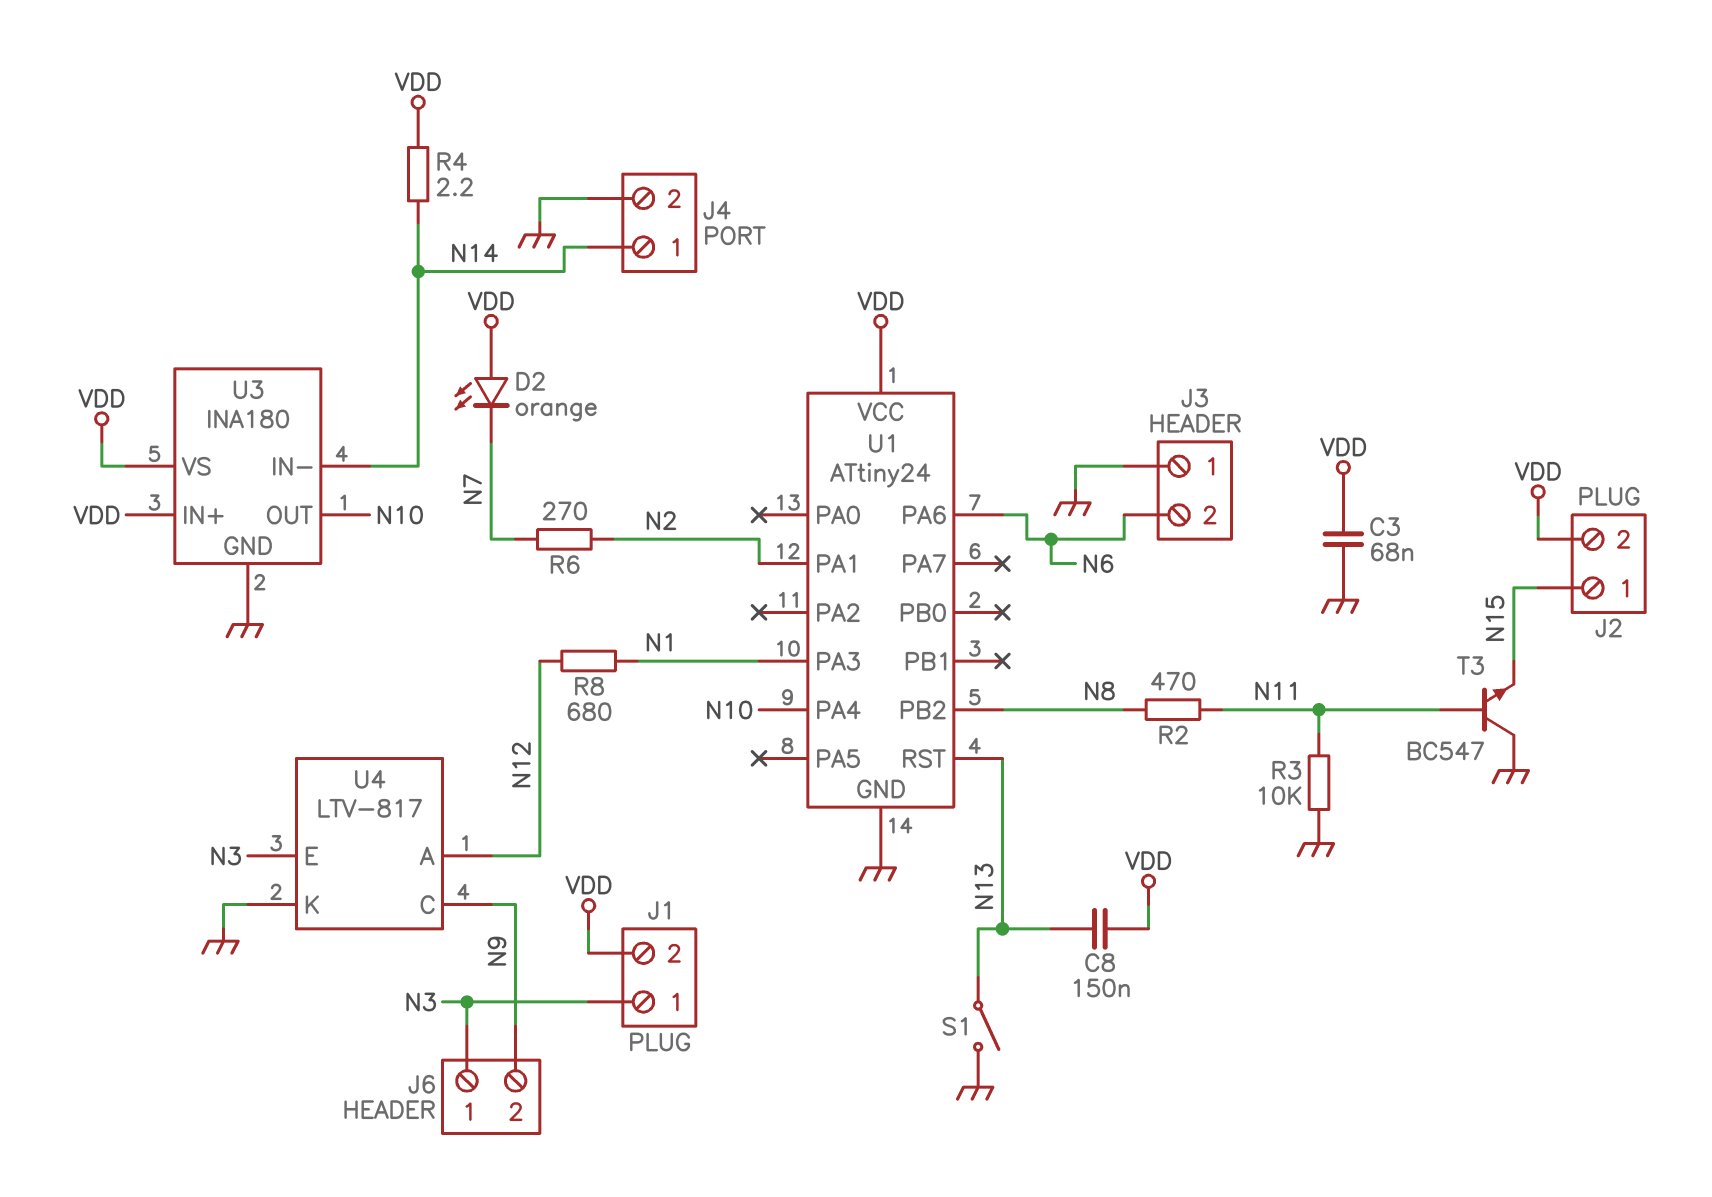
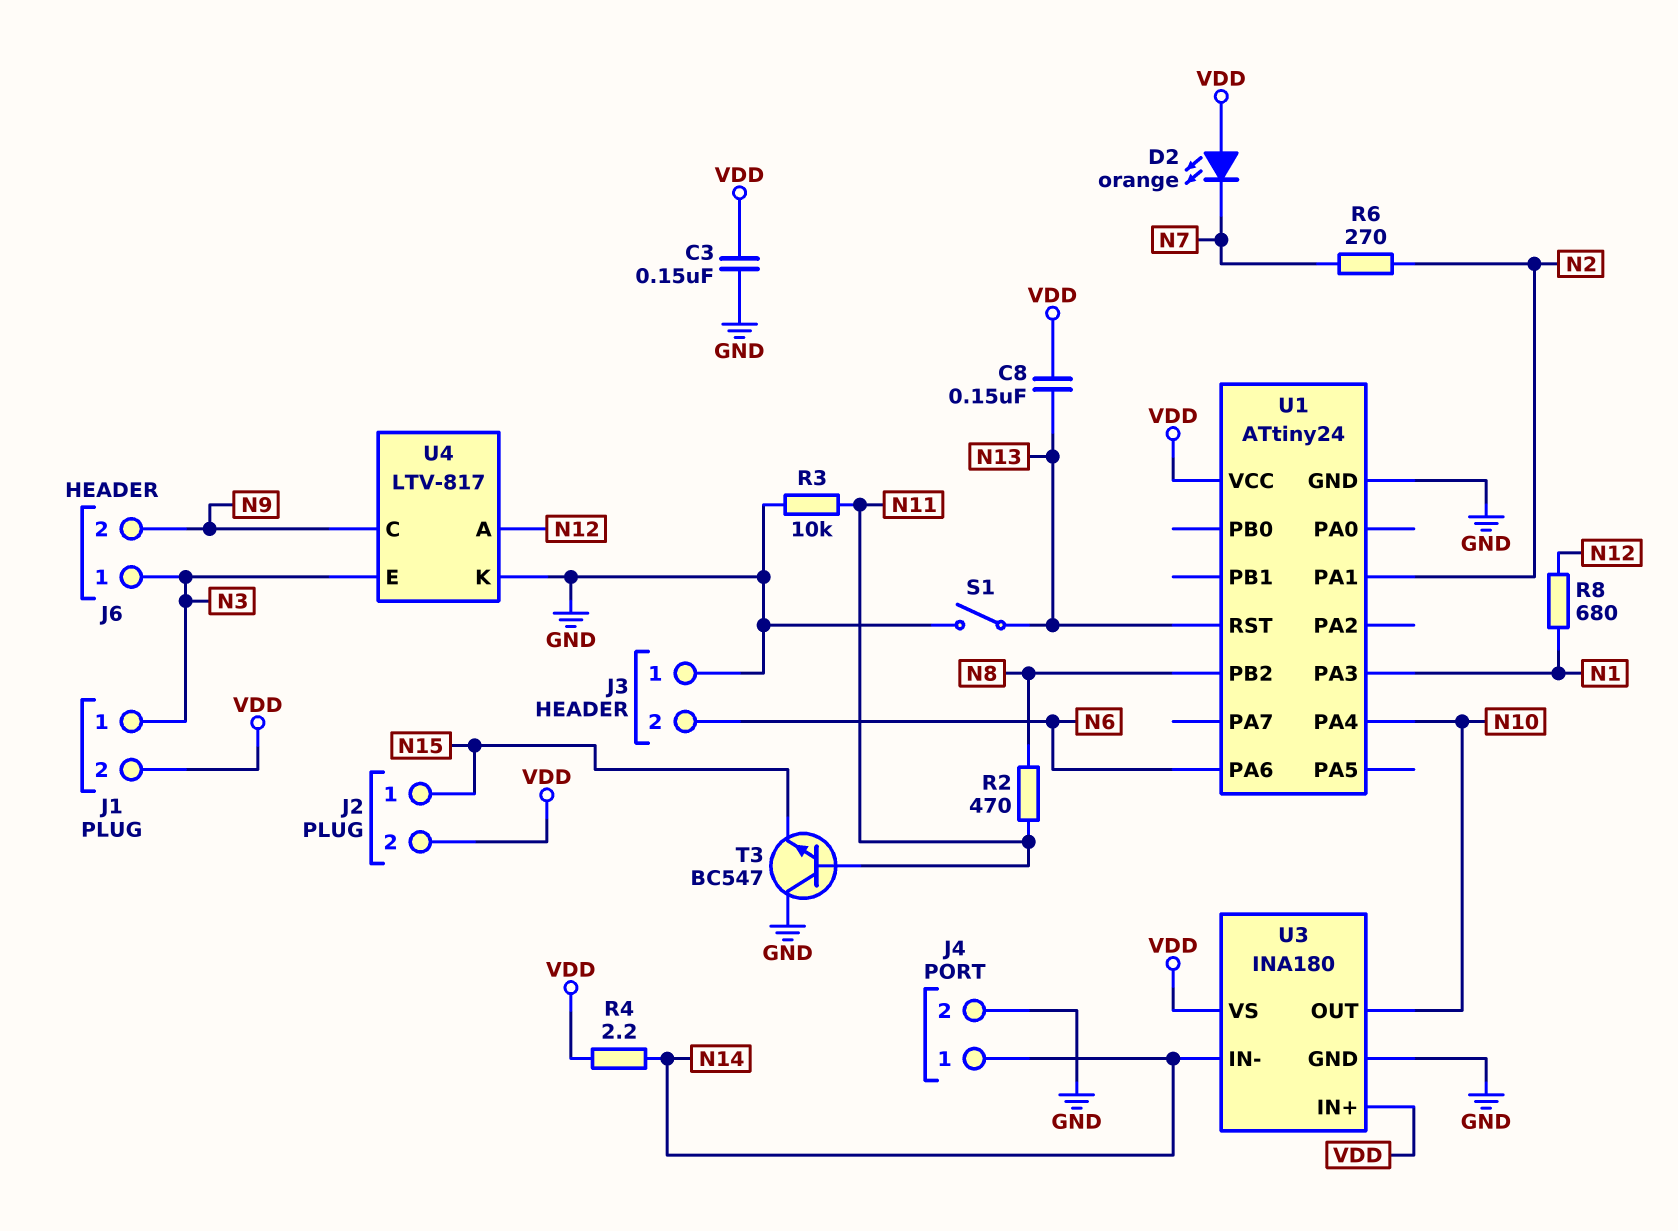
C3: 68nF (GND, VDD) -> 150nF (GND, VDD)

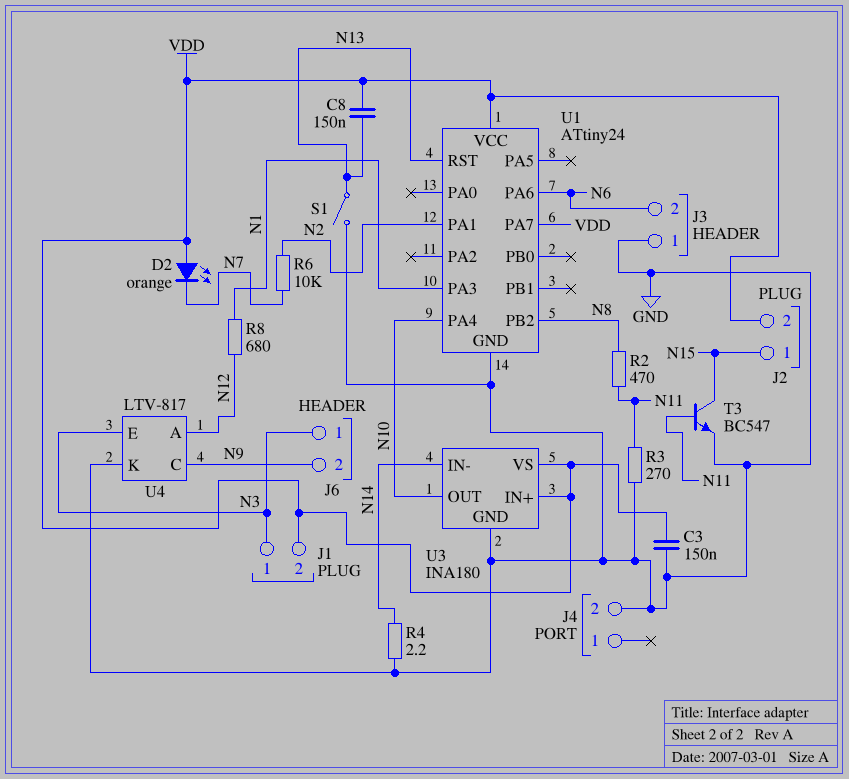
J4 pin 1: N14 -> none
R3: 10k (GND, N11) -> 270 (GND, N11)
R4: 2.2 (N14, VDD) -> 2.2 (GND, N14)
R6: 270 (N2, N7) -> 10k (N2, N7)
T3: NPN BC547 (B N11, C GND, E N15) -> NPN BC547 (B N11, C N15, E GND)
U1 pin PA7: none -> VDD

